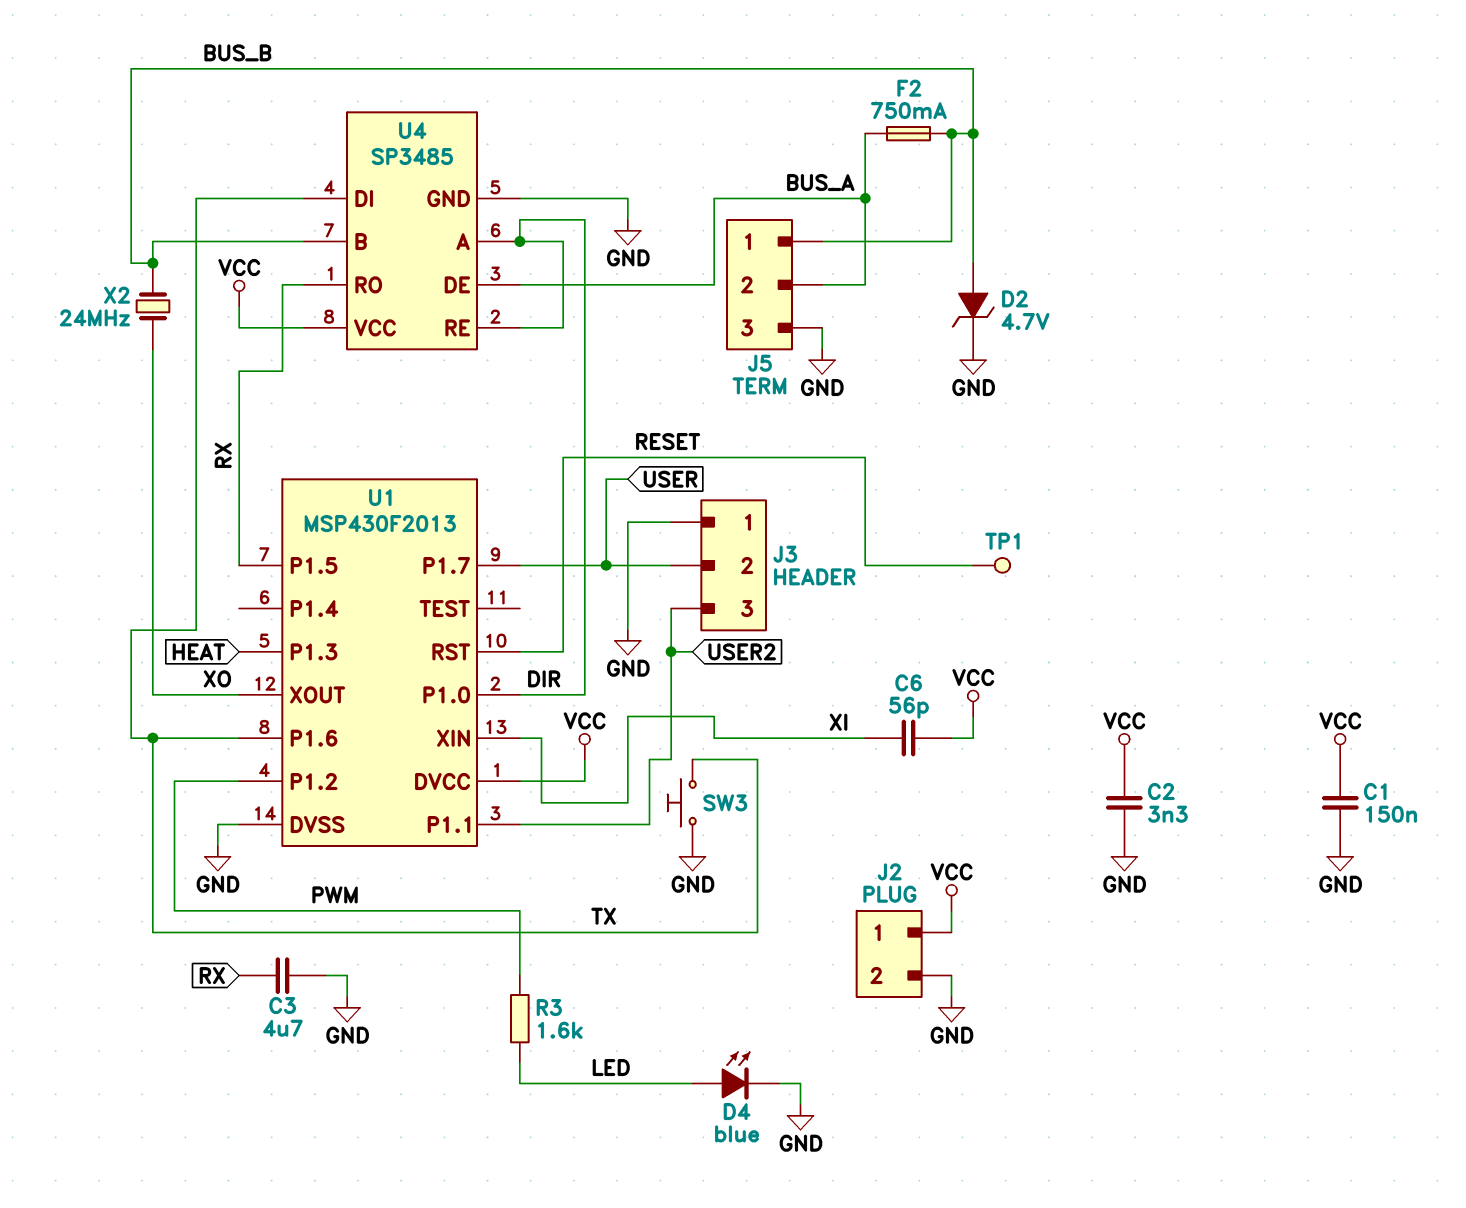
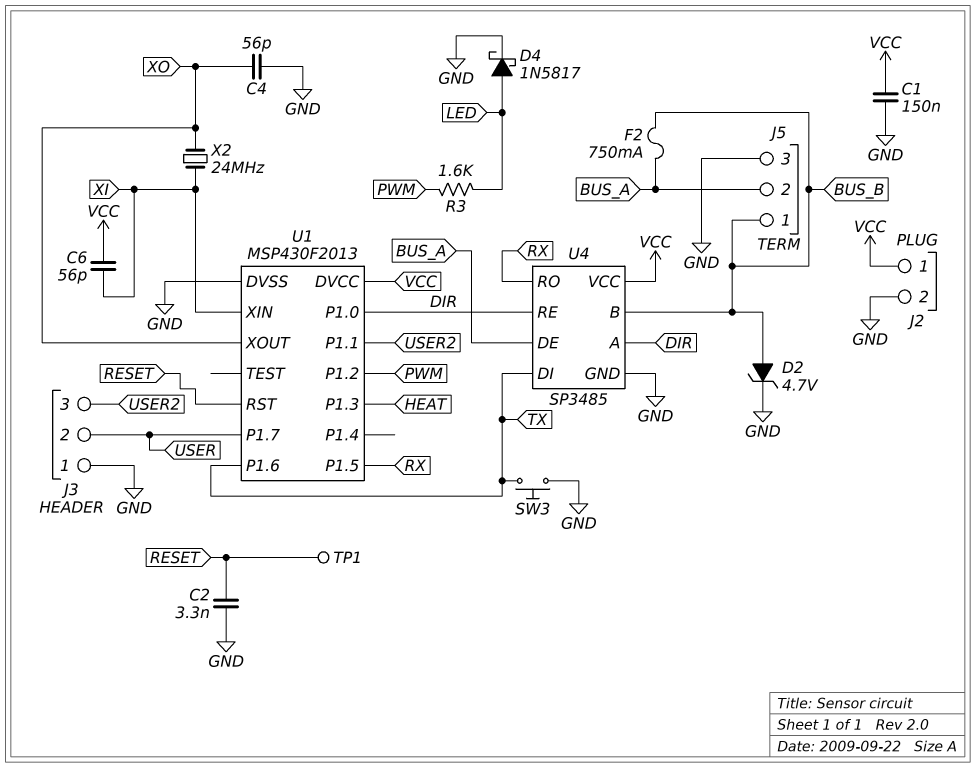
C2: 3.3nF (GND, VCC) -> 3.3nF (GND, RESET)
C3: 4.7uF (GND, RX) -> none
C4: none -> 56pF (GND, XO)
D4: LED blue (A LED, K GND) -> schottky 1N5817 (A LED, K GND)
X2: 24MHz (BUS_B, XO) -> 24MHz (XI, XO)

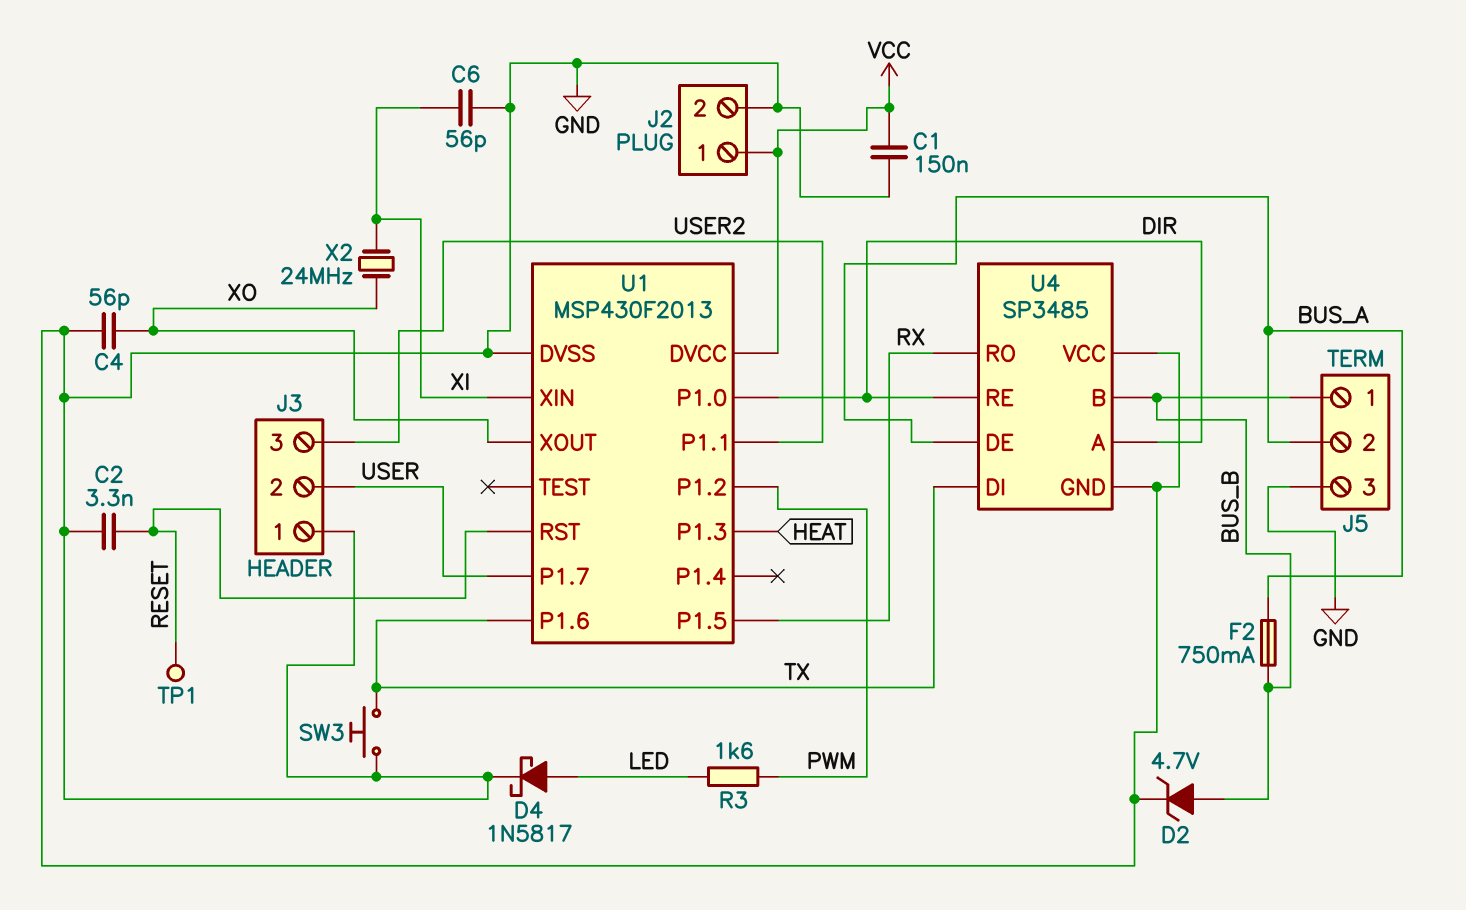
C6: 56pF (VCC, XI) -> 56pF (GND, XI)
U4 pin VCC: VCC -> GND

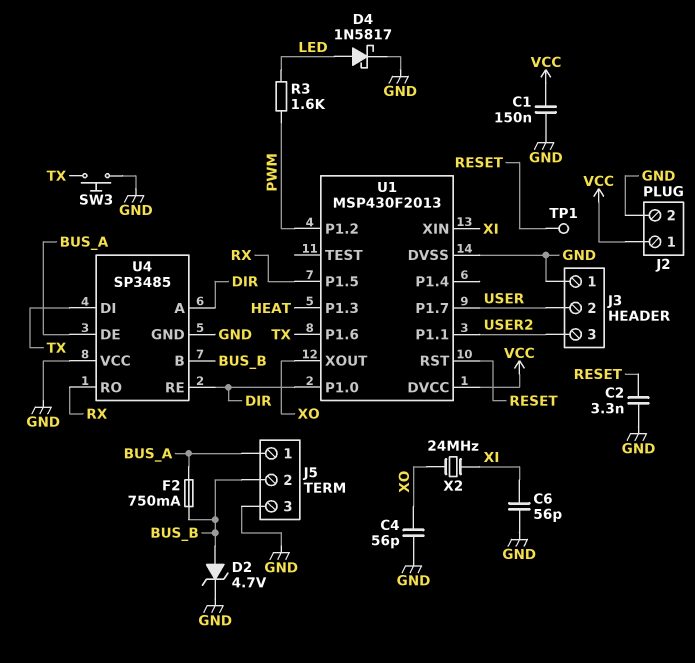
J5 pin 1: BUS_B -> BUS_A
J5 pin 2: BUS_A -> BUS_B

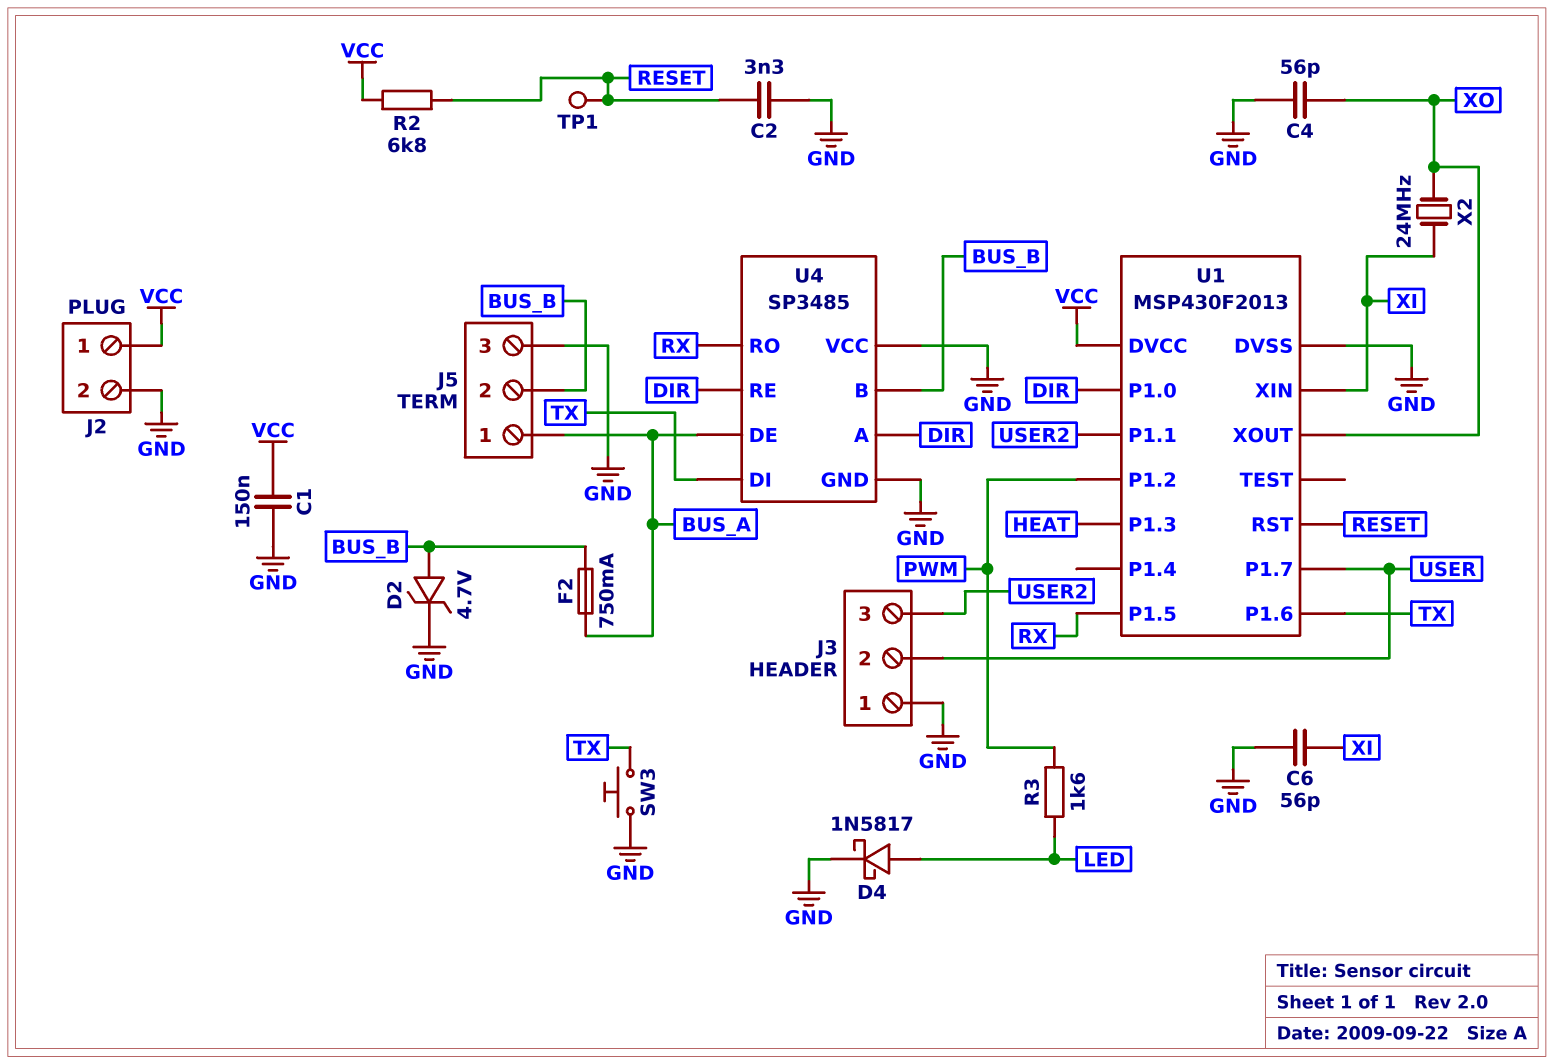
R2: none -> 6.8k (RESET, VCC)

